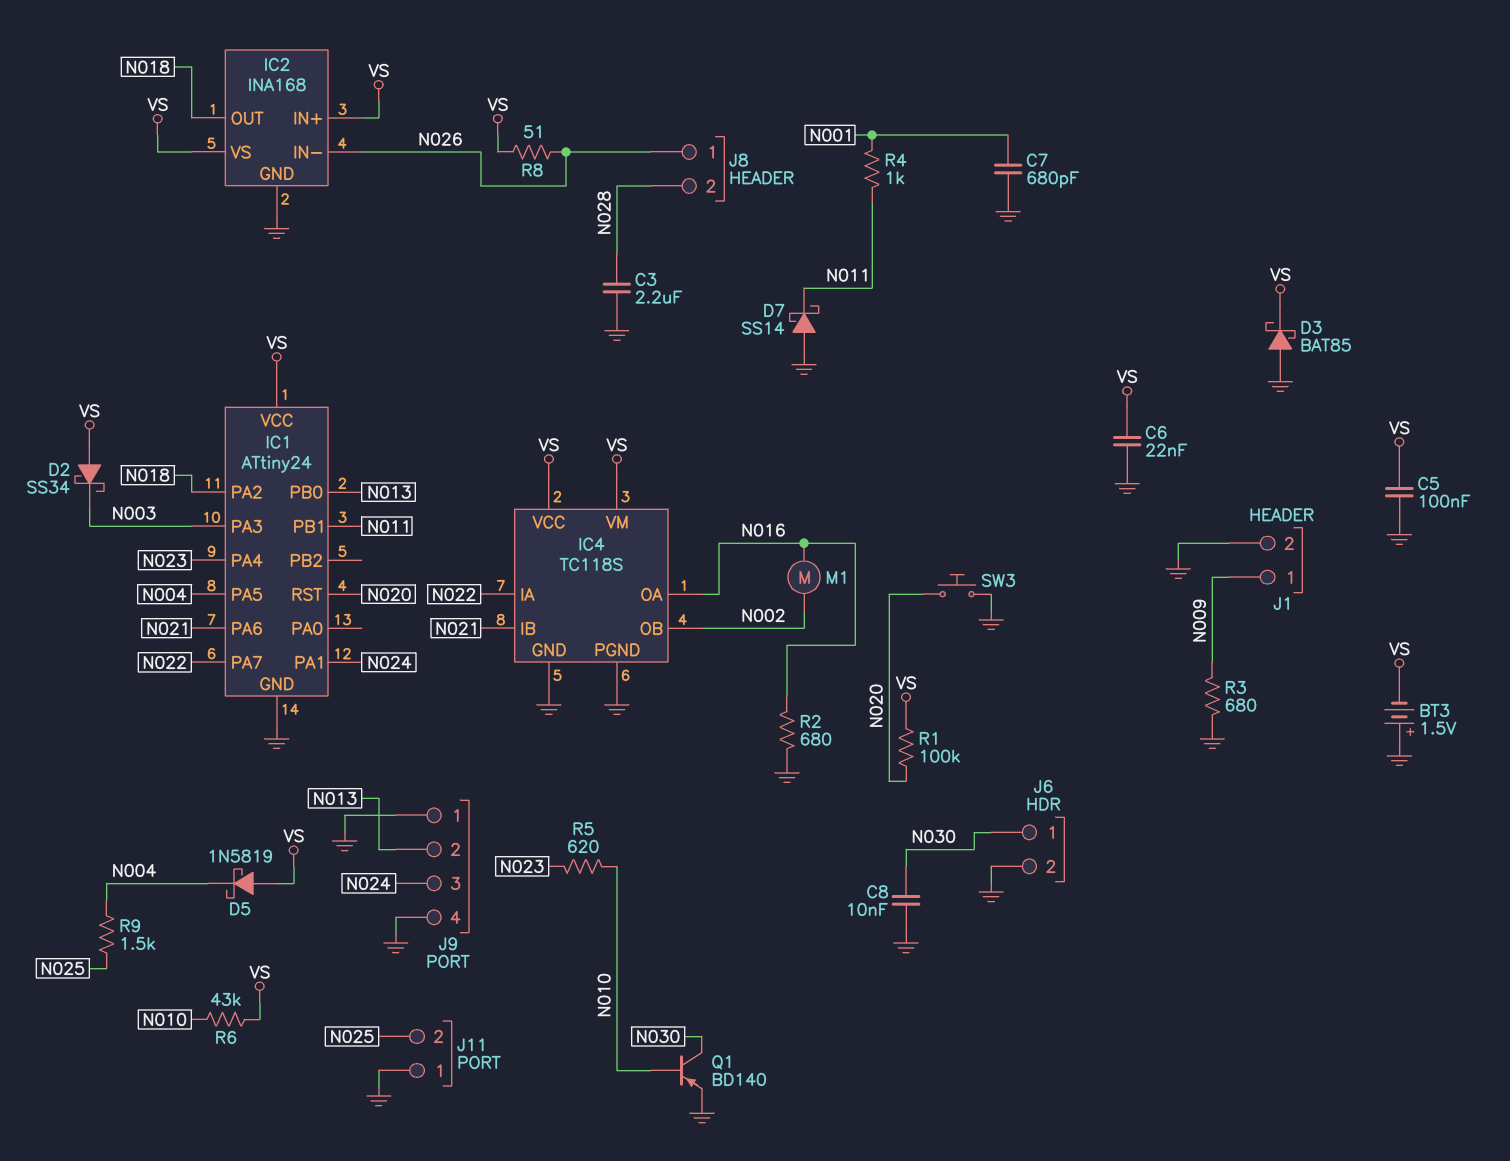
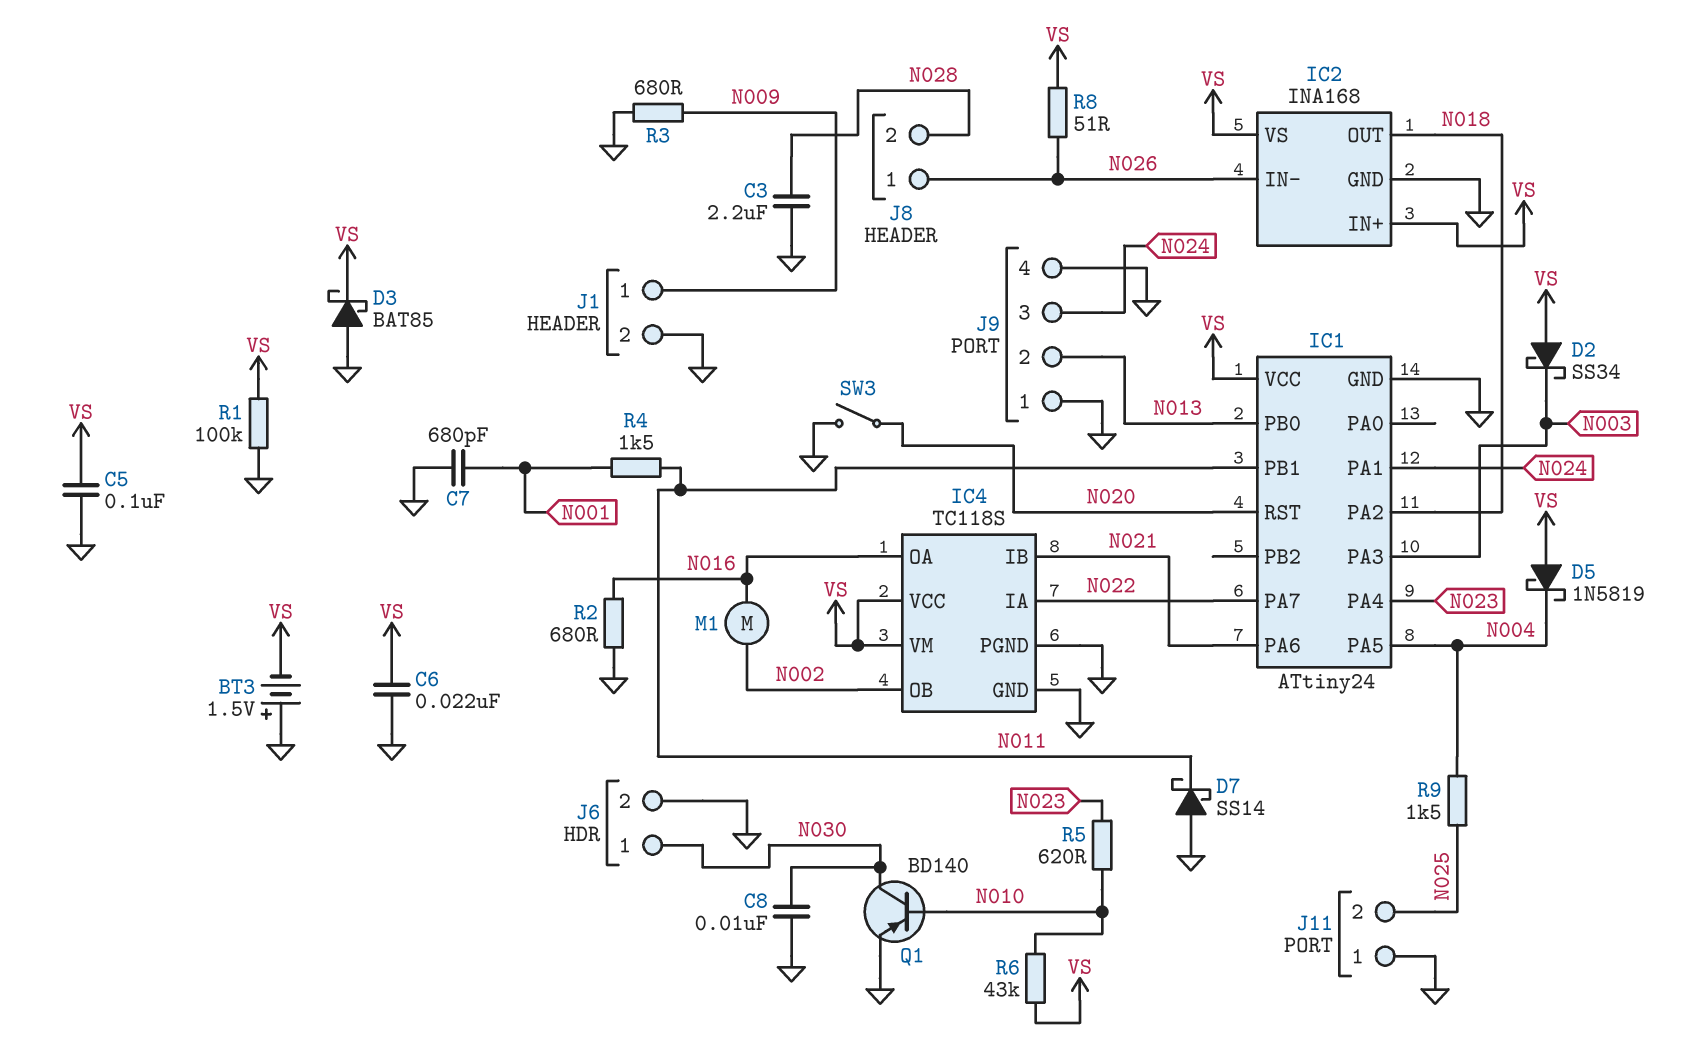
R1: 100k (N020, VS) -> 100k (GND, VS)
R4: 1k (N001, N011) -> 1.5k (N001, N011)
SW3: button (GND, N020) -> switch (GND, N020)

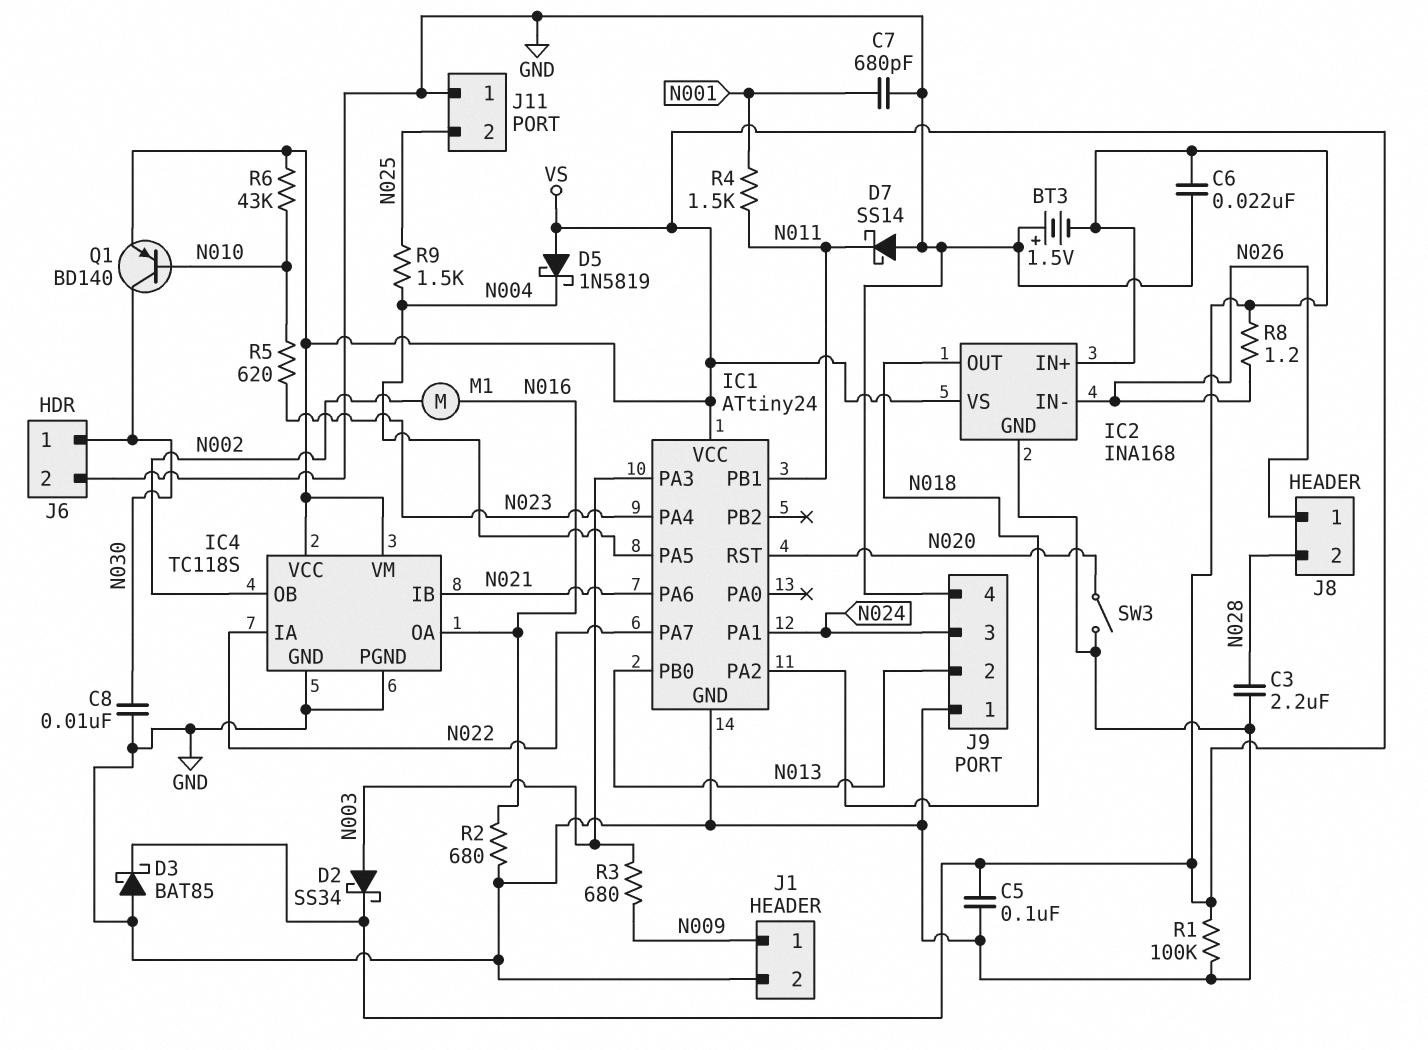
D2: schottky SS34 (A VS, K N003) -> schottky SS34 (A N003, K VS)
Q1: PNP BD140 (B N010, C N030, E GND) -> PNP BD140 (B N010, C N030, E VS)
R3: 680 (GND, N009) -> 680 (N003, N009)
R8: 51 (N026, VS) -> 1.2 (N026, VS)

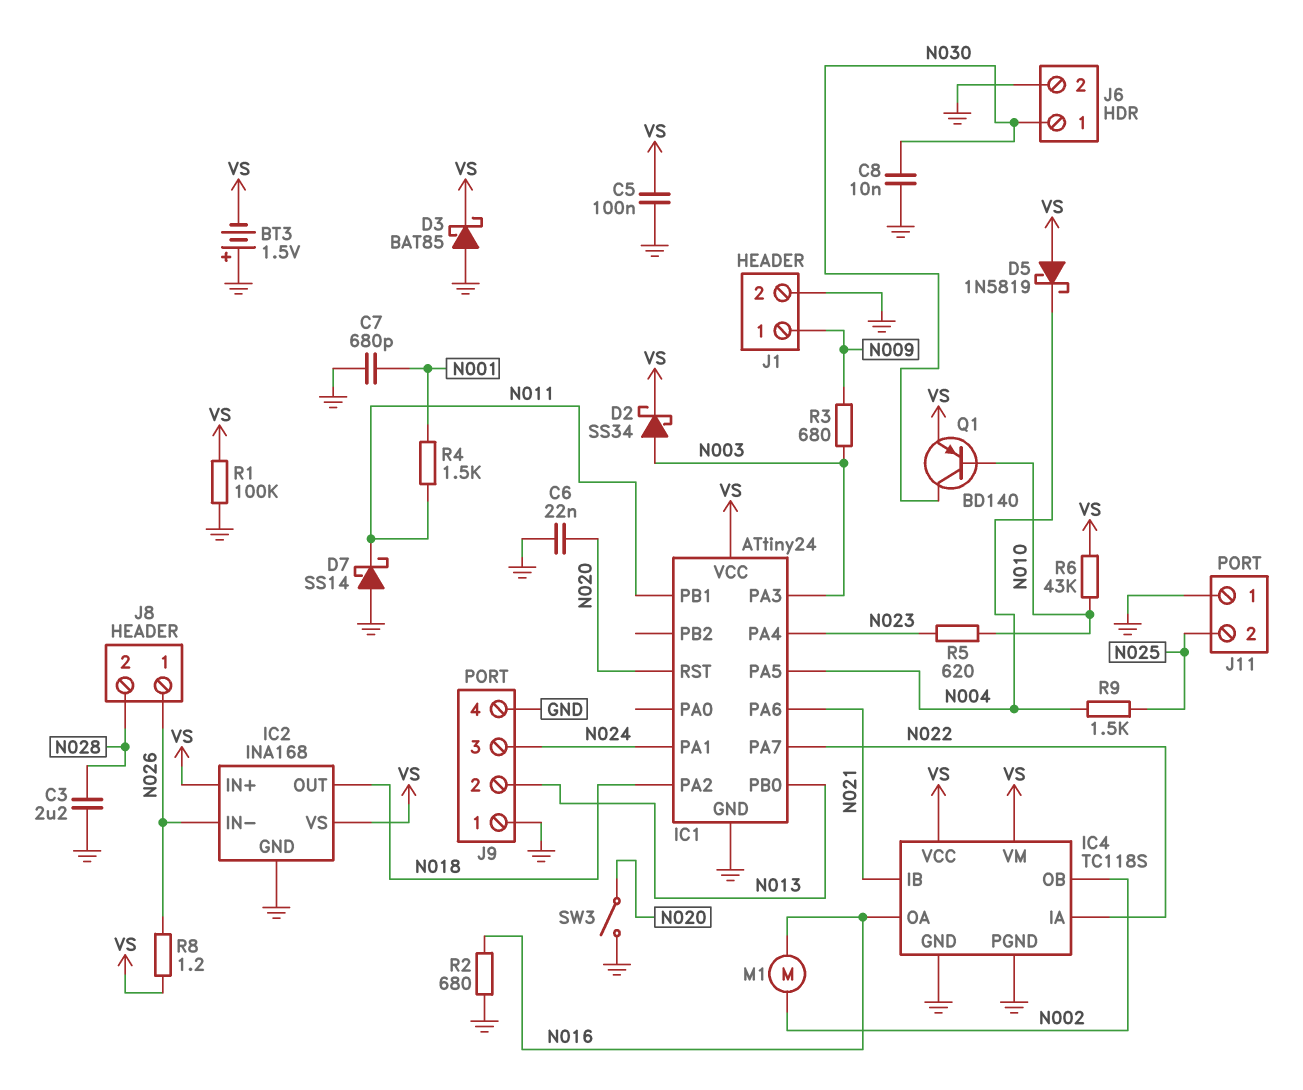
C6: 22nF (GND, VS) -> 22nF (GND, N020)

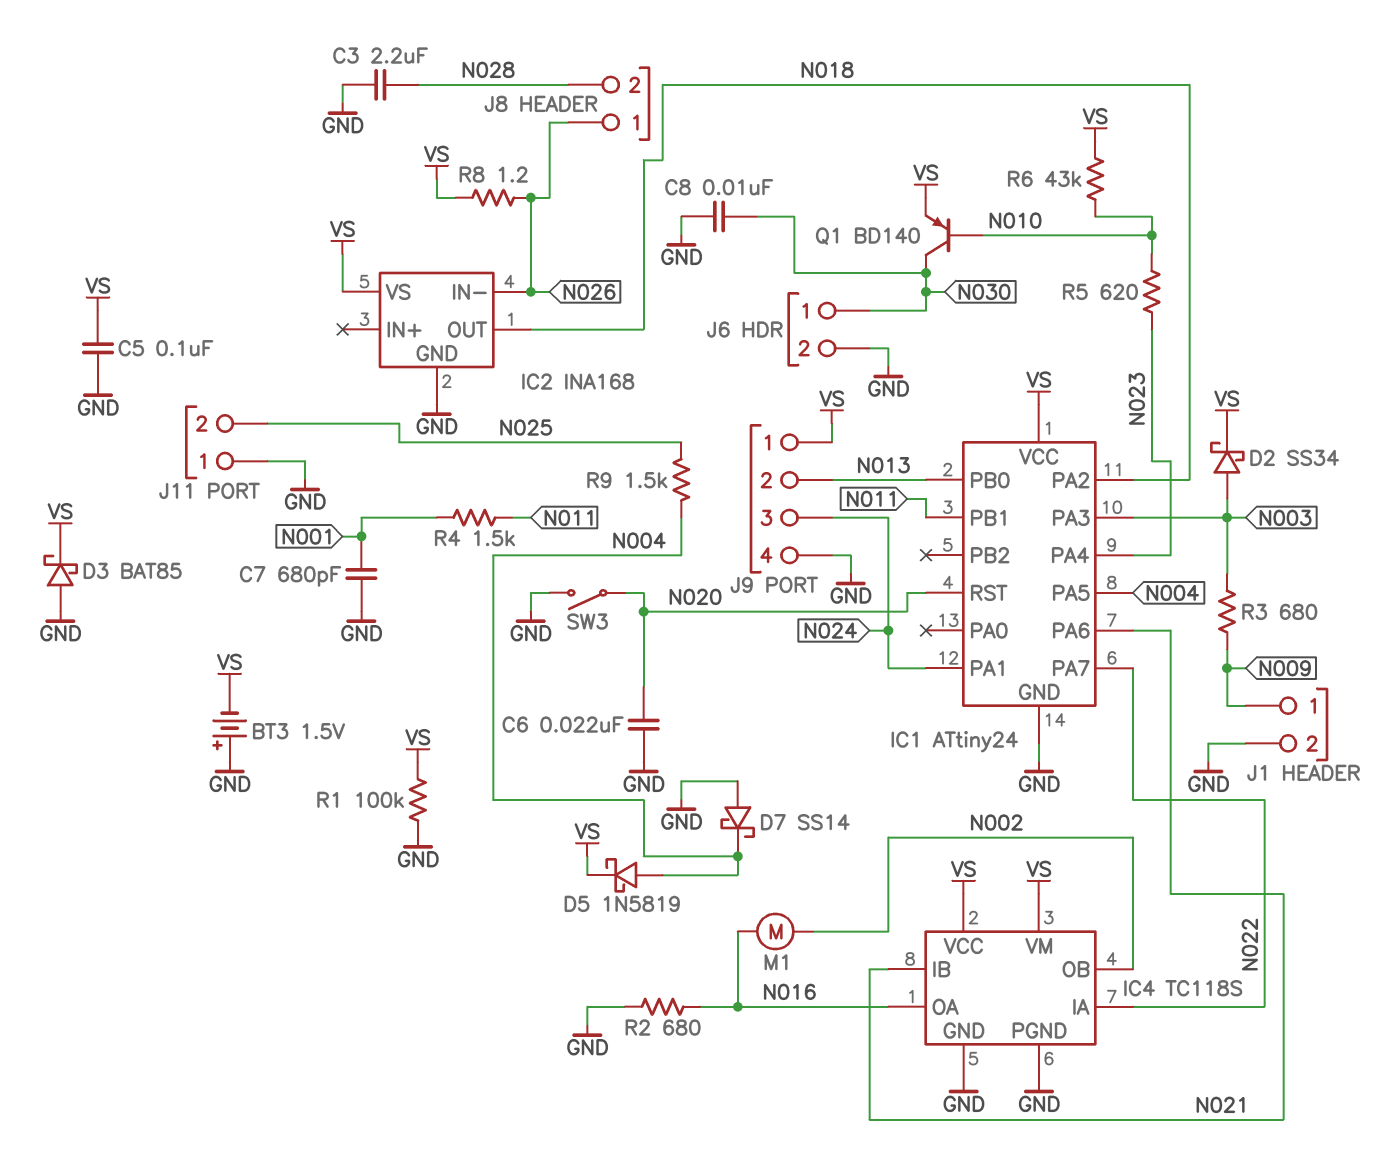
D5: schottky 1N5819 (A VS, K N004) -> schottky 1N5819 (A N004, K VS)
D7: schottky SS14 (A GND, K N011) -> schottky SS14 (A GND, K N004)
IC2 pin IN+: VS -> none
J9 pin 1: GND -> VS

